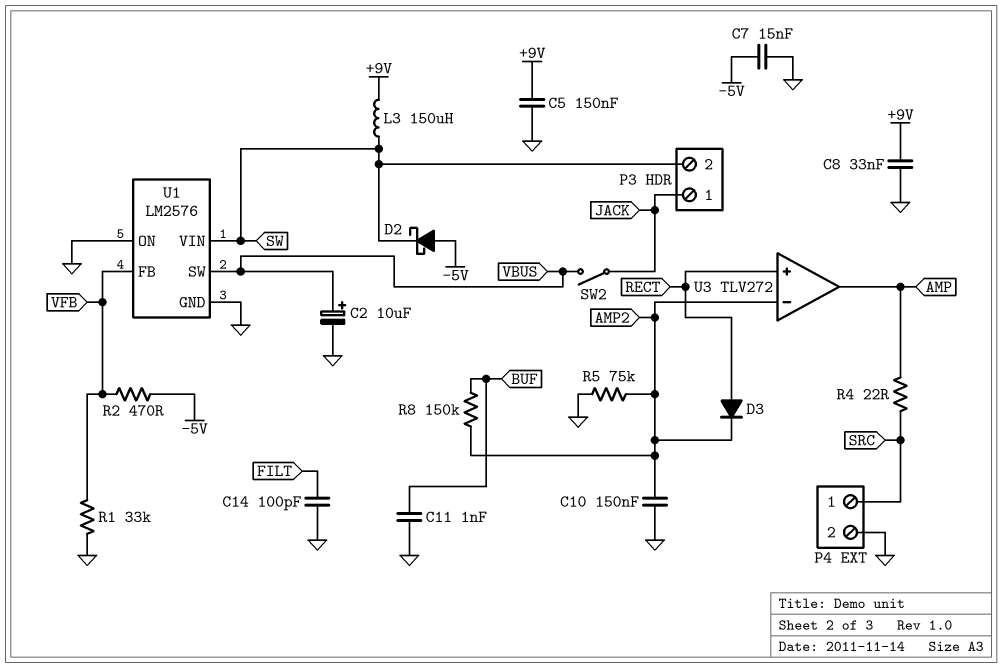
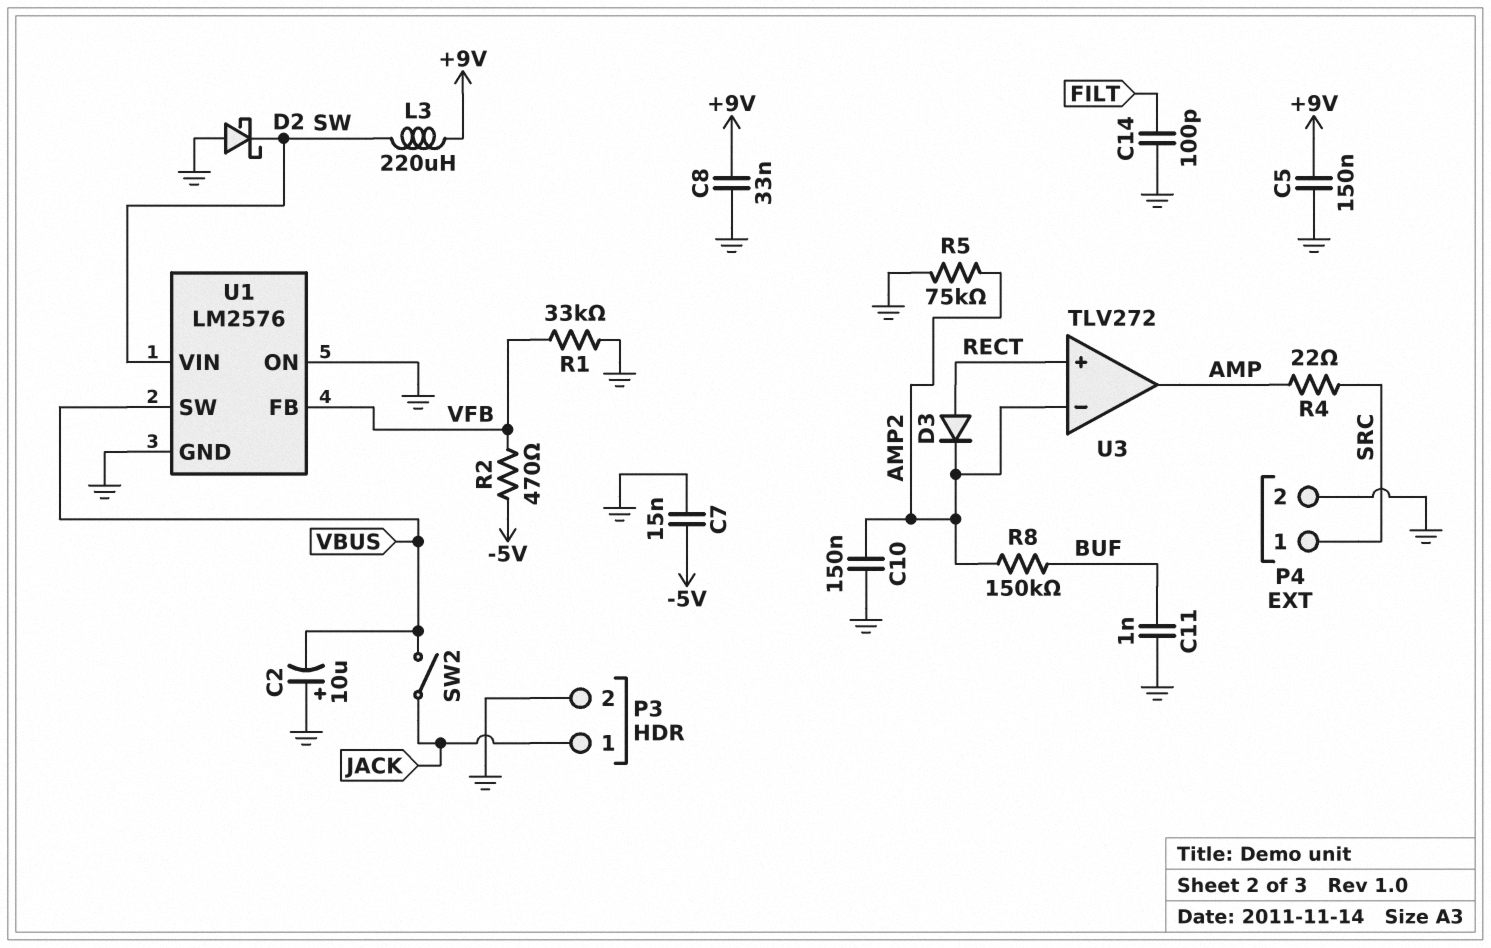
C2: 10uF (plus VBUS, minus GND) -> 10uF (plus GND, minus VBUS)
D2: schottky (A -5V, K SW) -> schottky (A GND, K SW)
L3: 150uH (+9V, SW) -> 220uH (+9V, SW)
P3 pin 2: SW -> GND

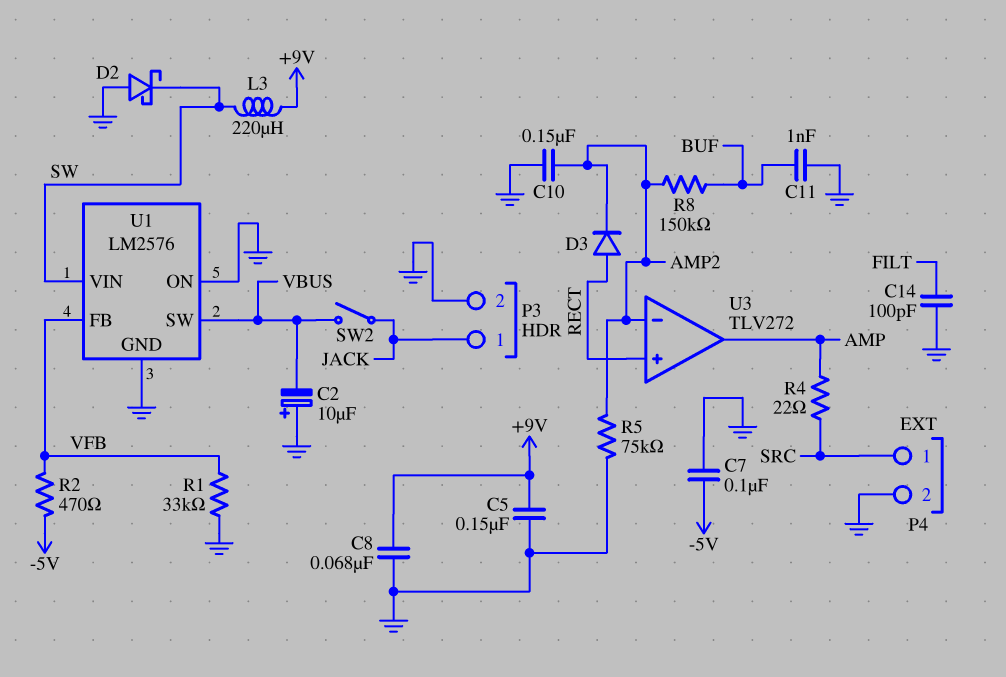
C7: 15nF (-5V, GND) -> 100nF (-5V, GND)
C8: 33nF (+9V, GND) -> 68nF (+9V, GND)

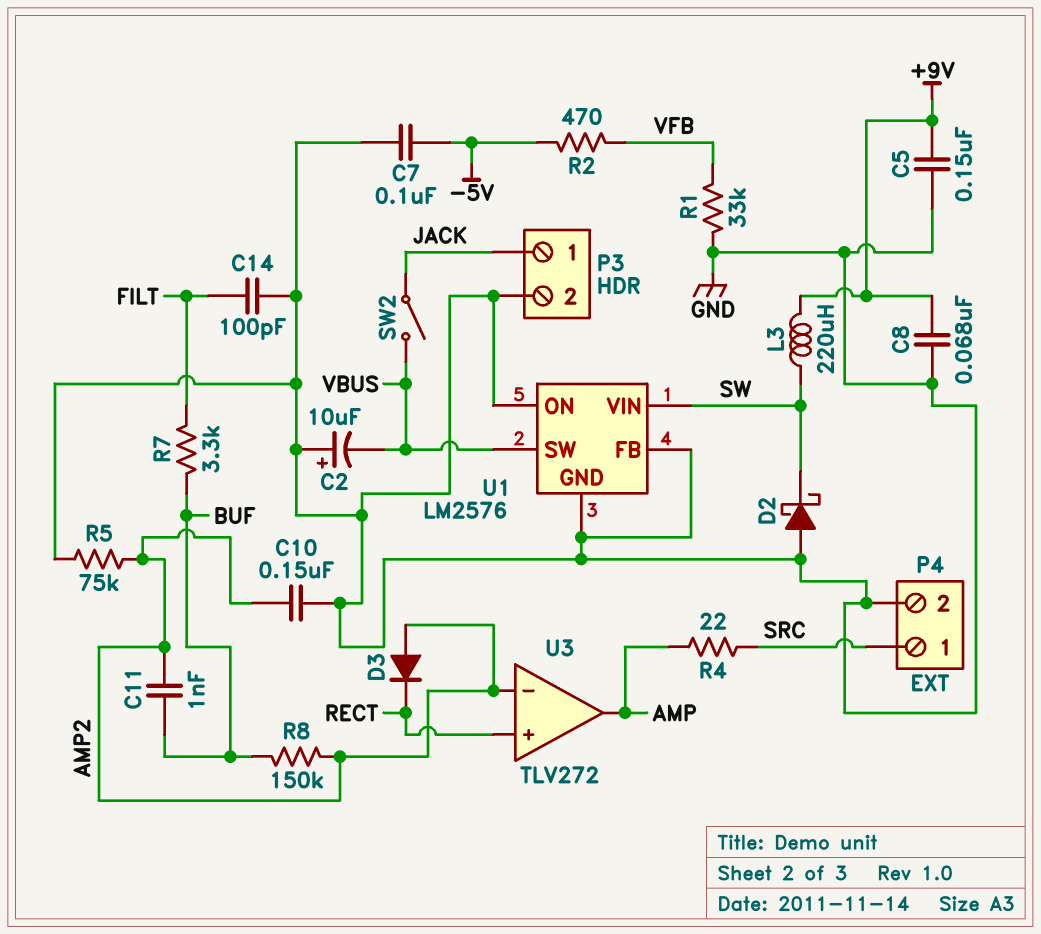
C11: 1nF (BUF, GND) -> 1nF (AMP2, BUF)
D3: diode (A RECT, K AMP2) -> diode (A AMP2, K RECT)
R7: none -> 3.3k (BUF, FILT)
U1 pin FB: VFB -> GND

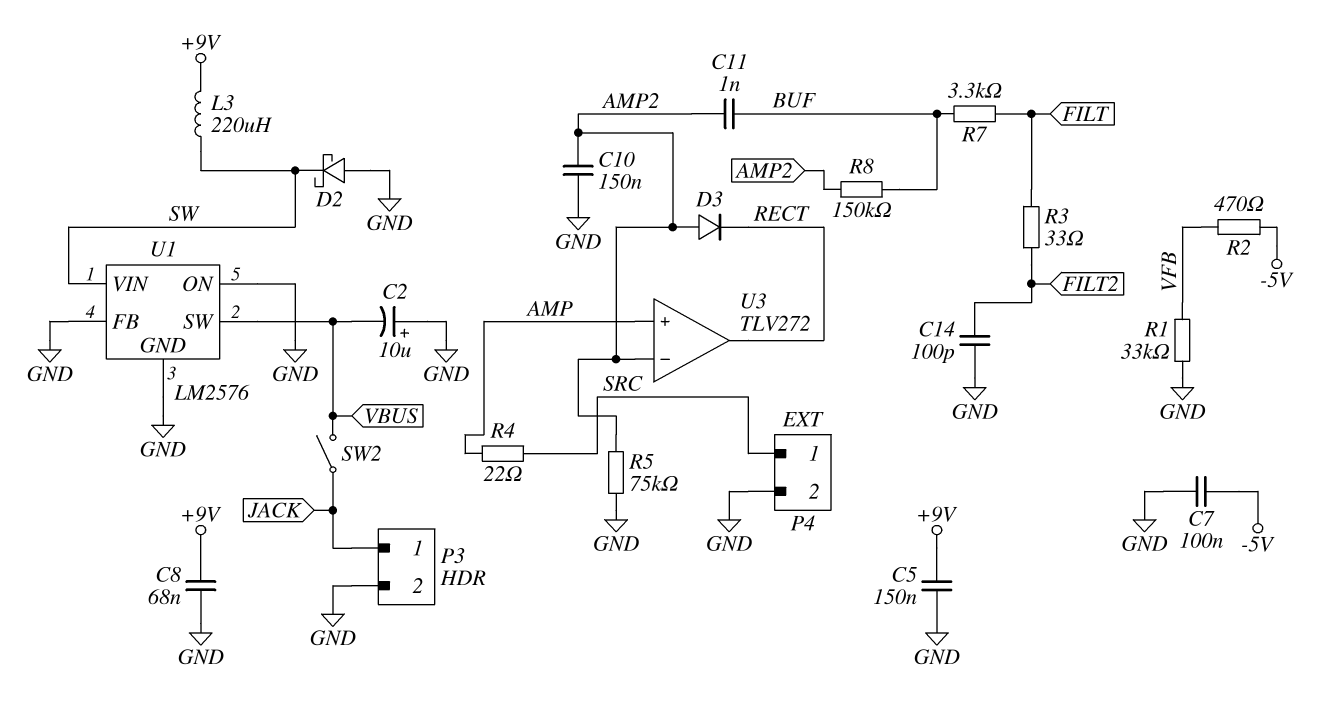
C14: 100pF (FILT, GND) -> 100pF (FILT2, GND)
R3: none -> 33 (FILT, FILT2)
U3 pin in+: RECT -> AMP
U3 pin out: AMP -> RECT

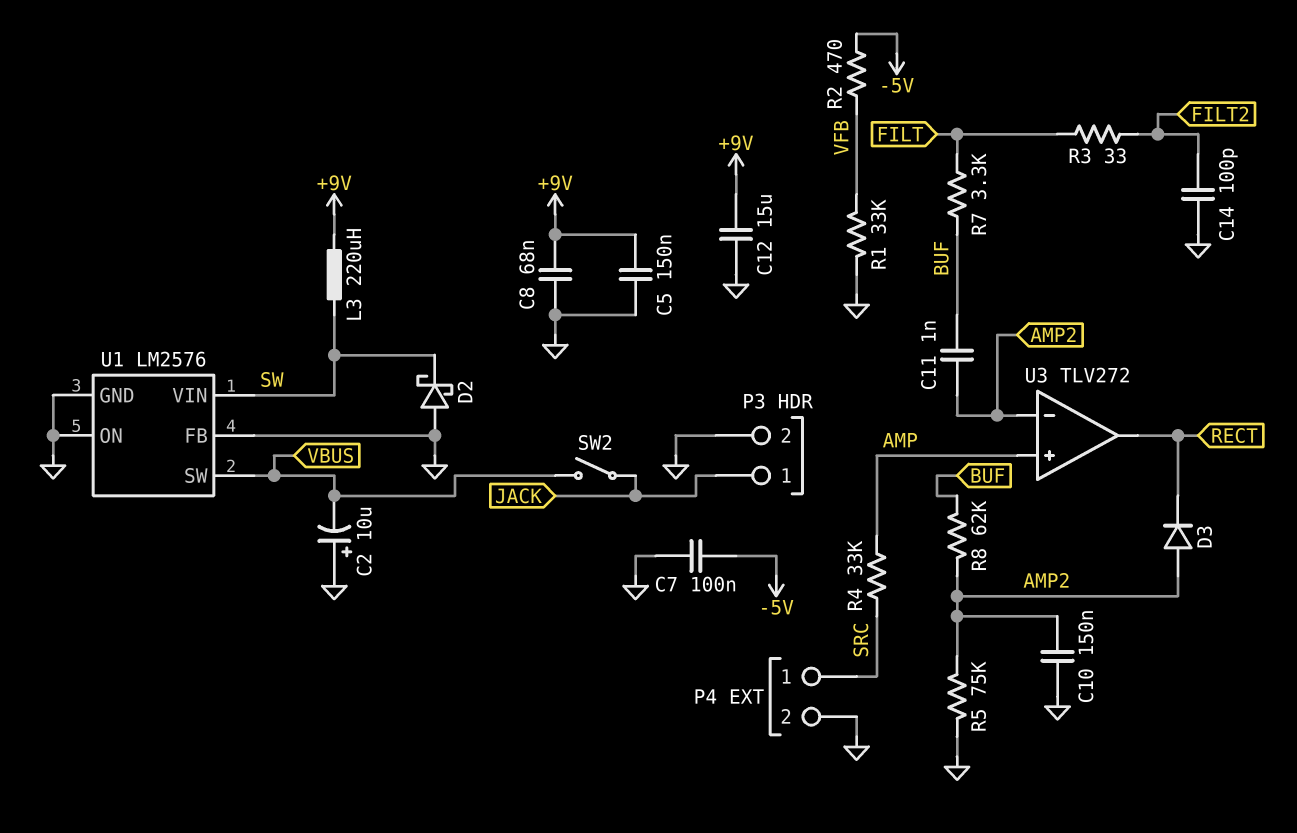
C12: none -> 15uF (+9V, GND)
R4: 22 (AMP, SRC) -> 33k (AMP, SRC)
R8: 150k (AMP2, BUF) -> 62k (AMP2, BUF)

